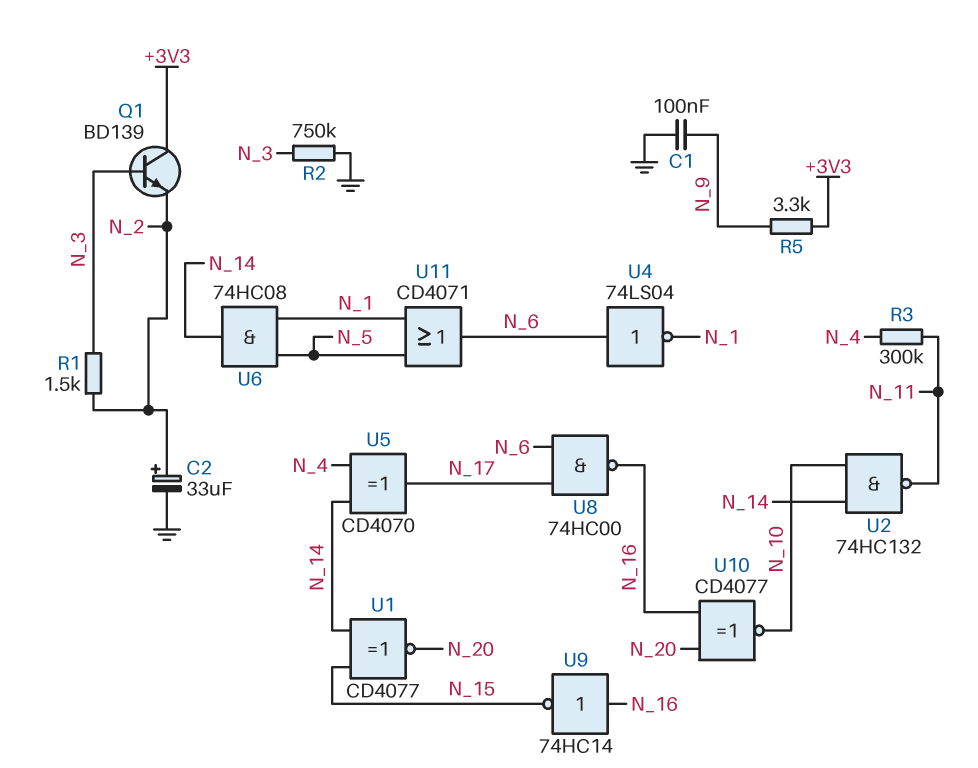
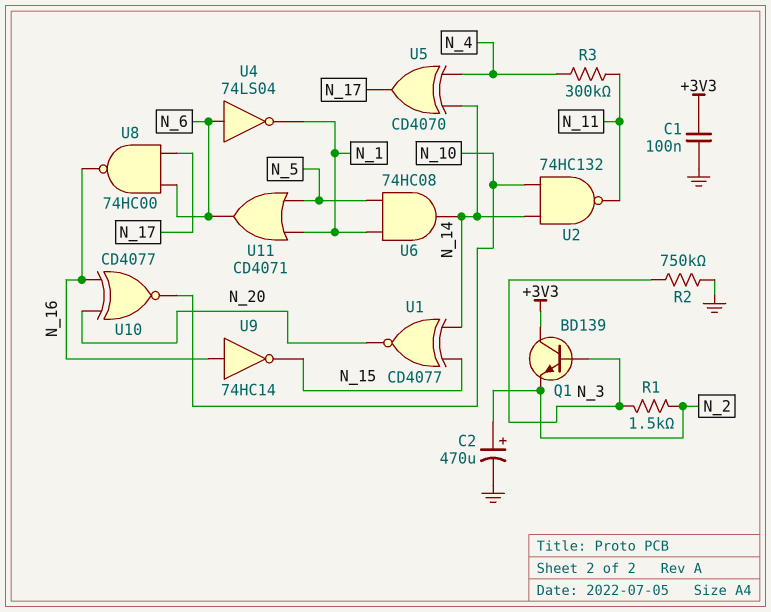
C1: 100nF (GND, N_9) -> 100nF (+3V3, GND)
C2: 33uF (plus N_2, minus GND) -> 470uF (plus N_2, minus GND)
R5: 3.3k (+3V3, N_9) -> none

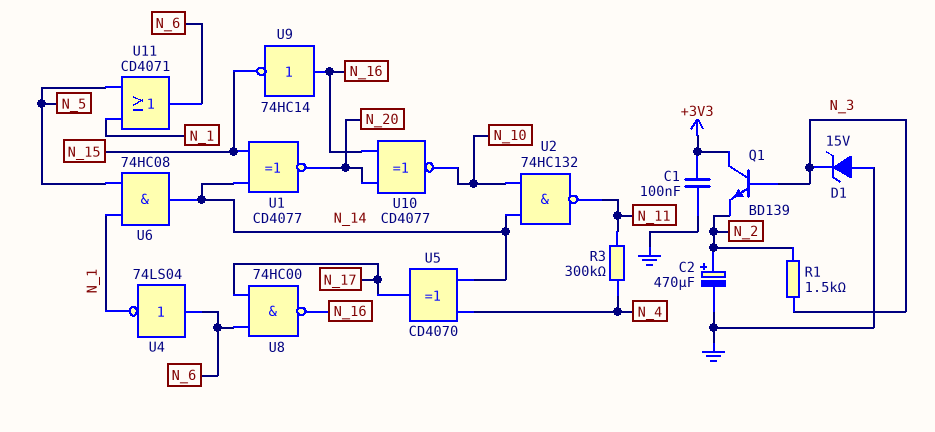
D1: none -> zener 15V (A GND, K N_3)
R2: 750k (GND, N_3) -> none

